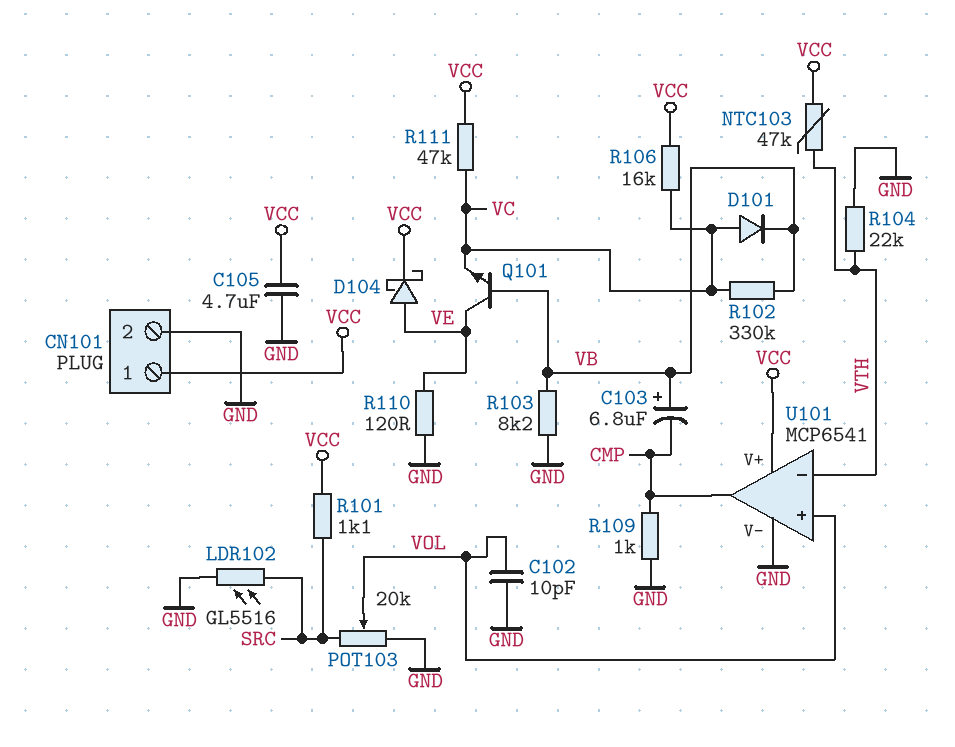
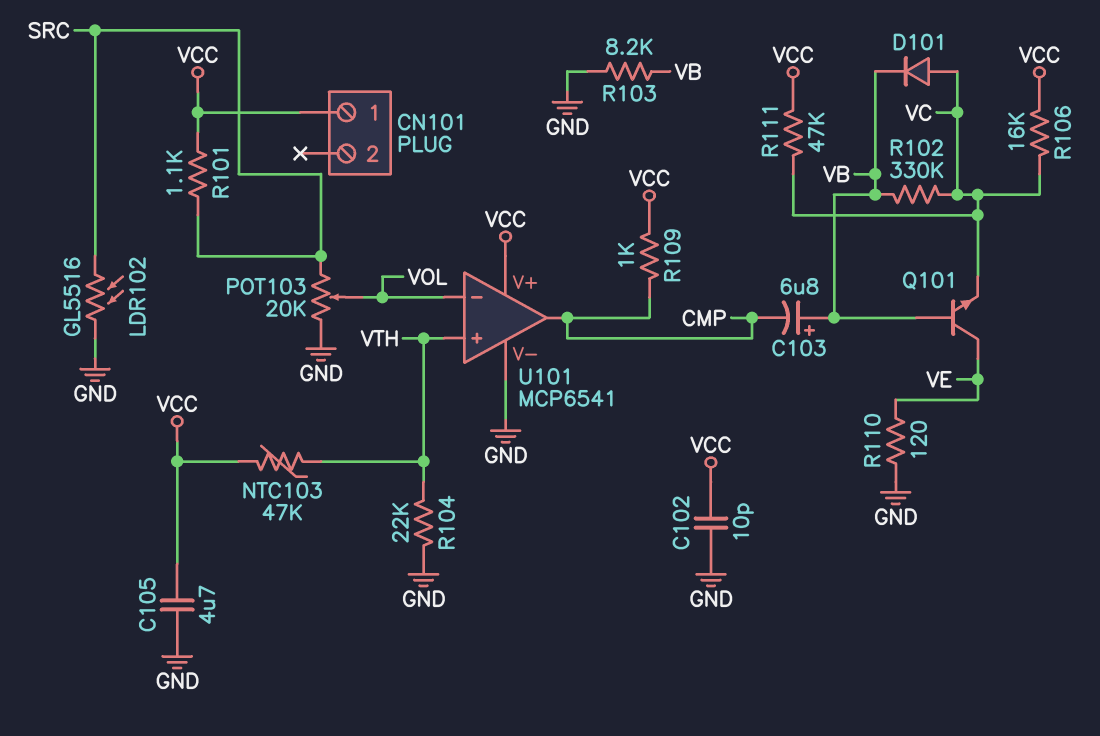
C102: 10pF (GND, VOL) -> 10pF (GND, VCC)
CN101 pin 2: GND -> none
D104: schottky (A VE, K VCC) -> none
R109: 1k (CMP, GND) -> 1k (CMP, VCC)
U101 pin in+: VOL -> VTH
U101 pin in-: VTH -> VOL

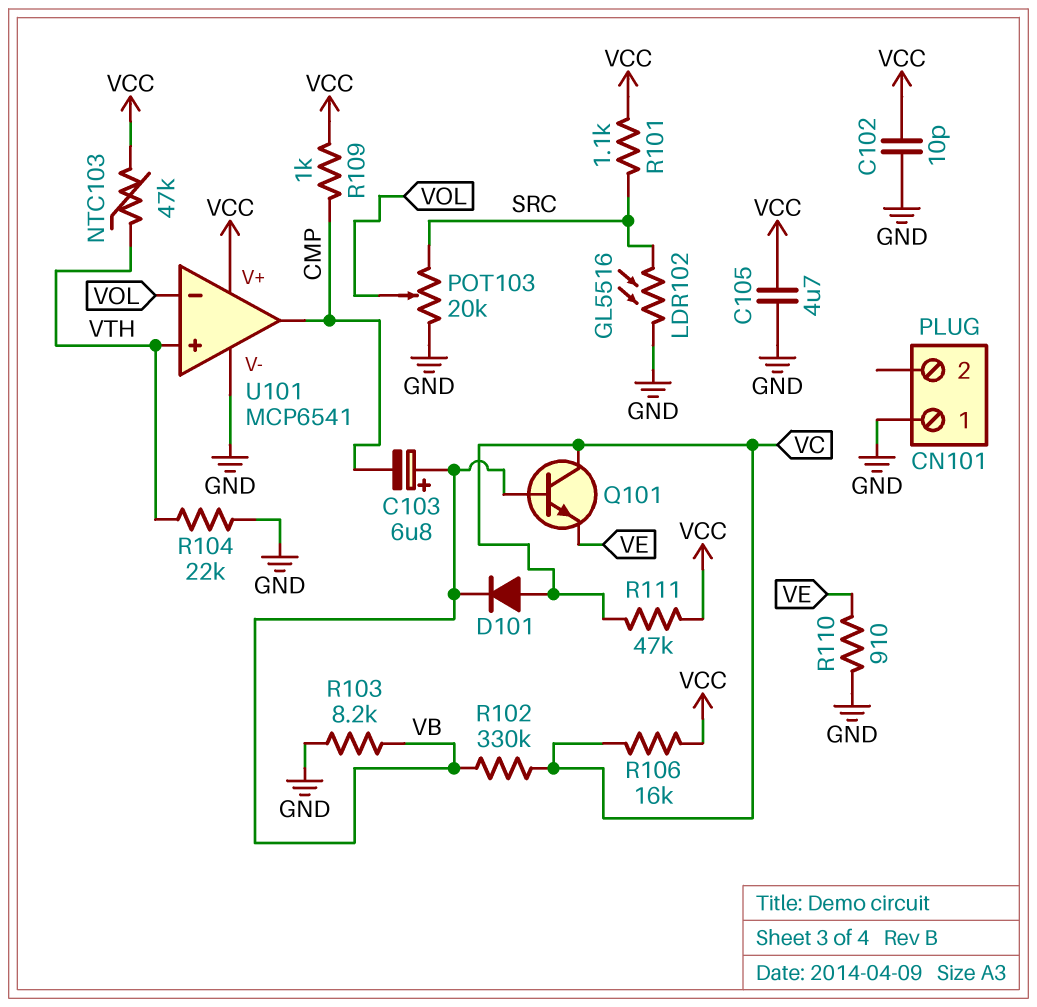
CN101 pin 1: VCC -> GND
Q101: NPN (B VB, C VE, E VC) -> NPN (B VB, C VC, E VE)
R110: 120 (GND, VE) -> 910 (GND, VE)

